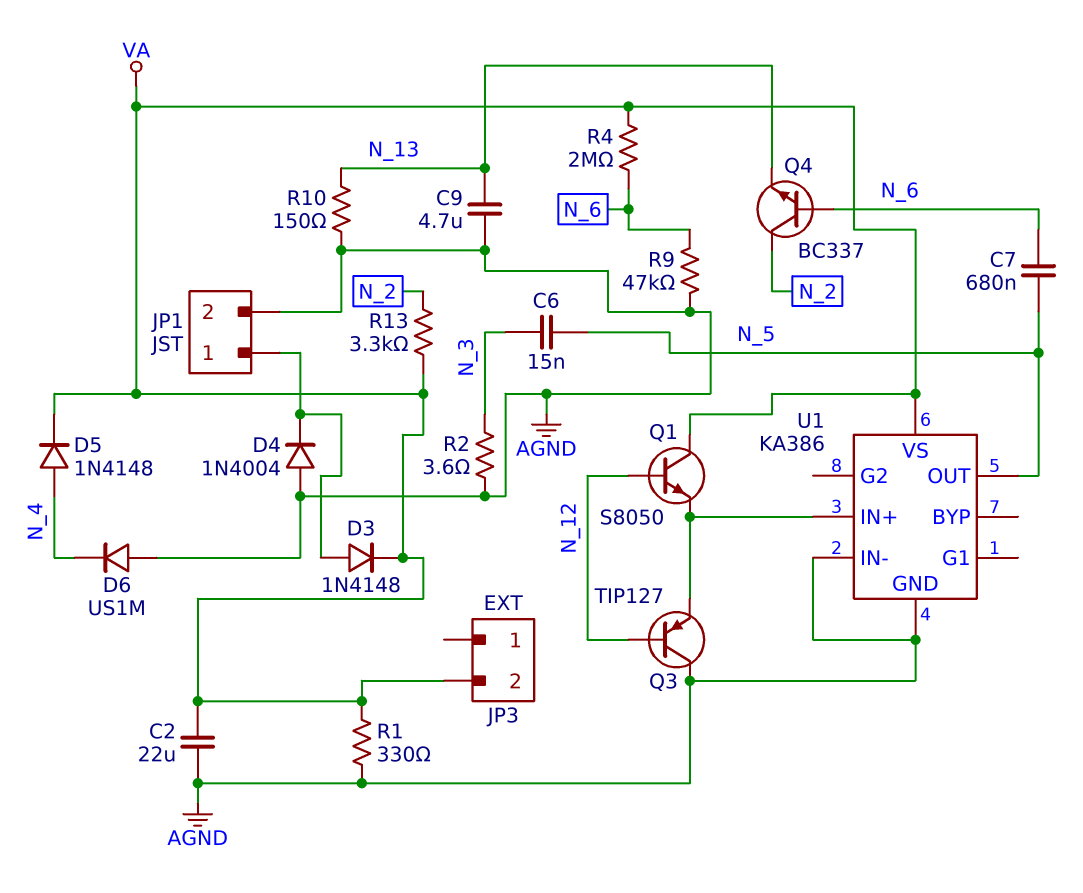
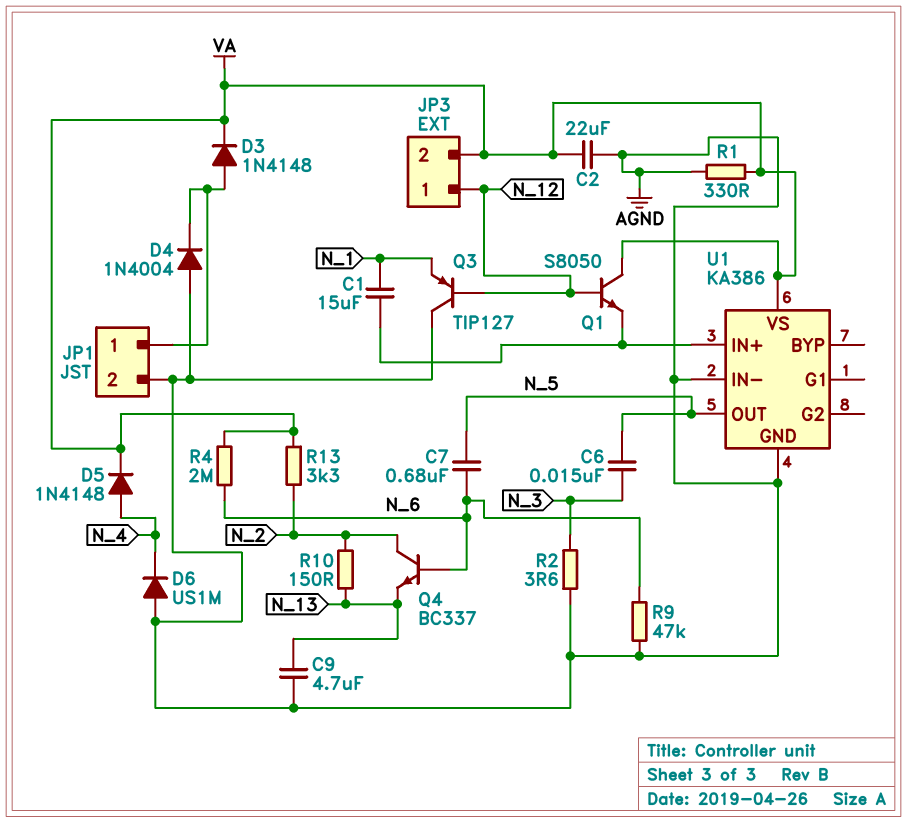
C1: none -> 15uF (N_1, U1/IN+)
JP3 pin 1: none -> N_12
Q3: PNP TIP127 (B N_12, C AGND, E U1/IN+) -> PNP TIP127 (B N_12, C AGND, E N_1)
R10: 150 (AGND, N_13) -> 150 (N_2, N_13)

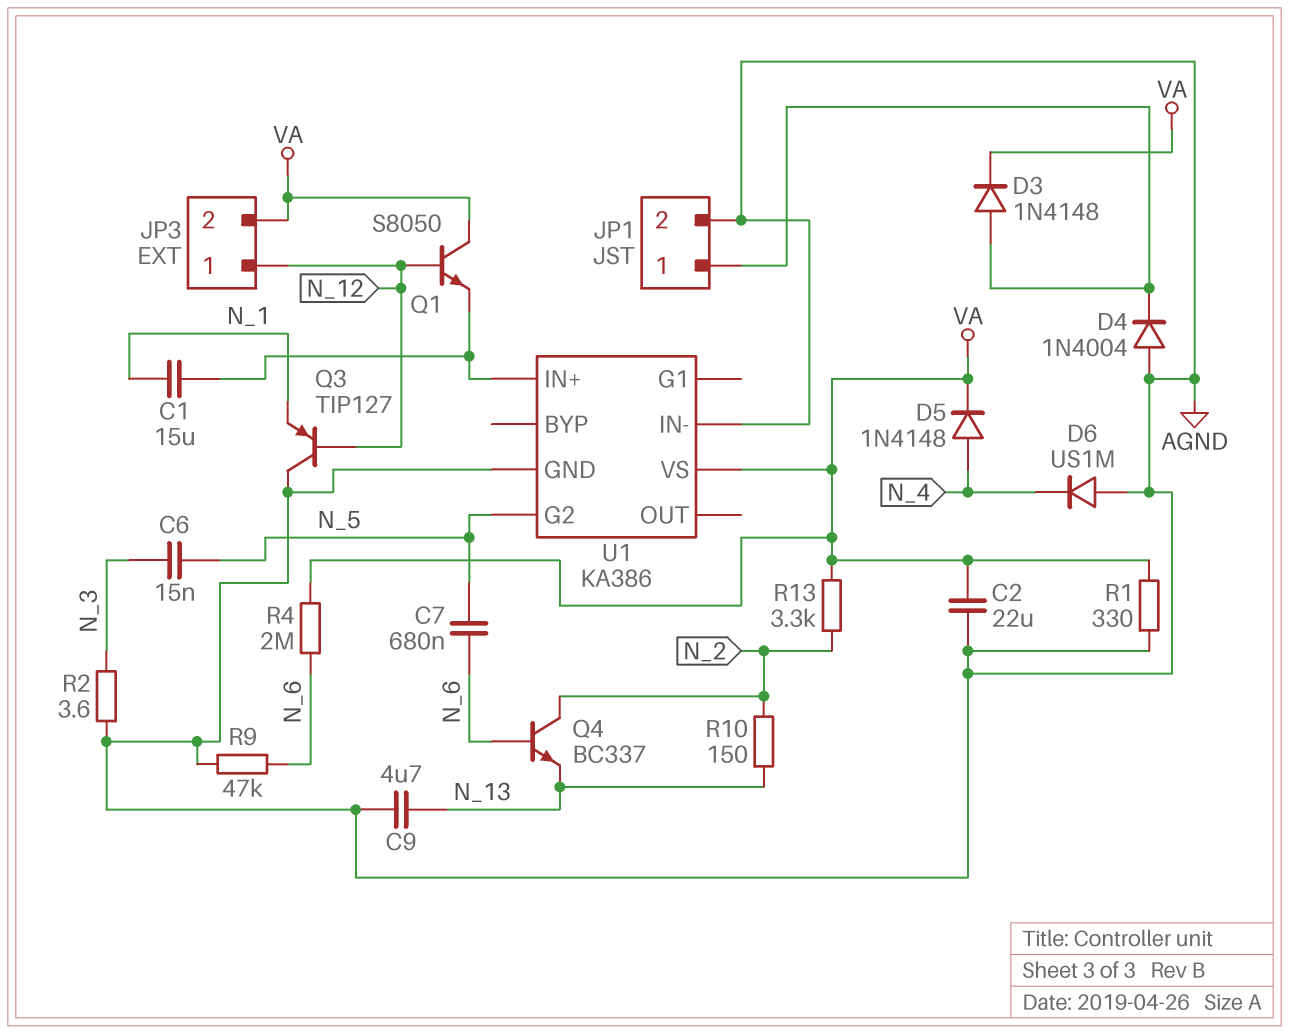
U1 pin G2: none -> N_5
U1 pin OUT: N_5 -> none

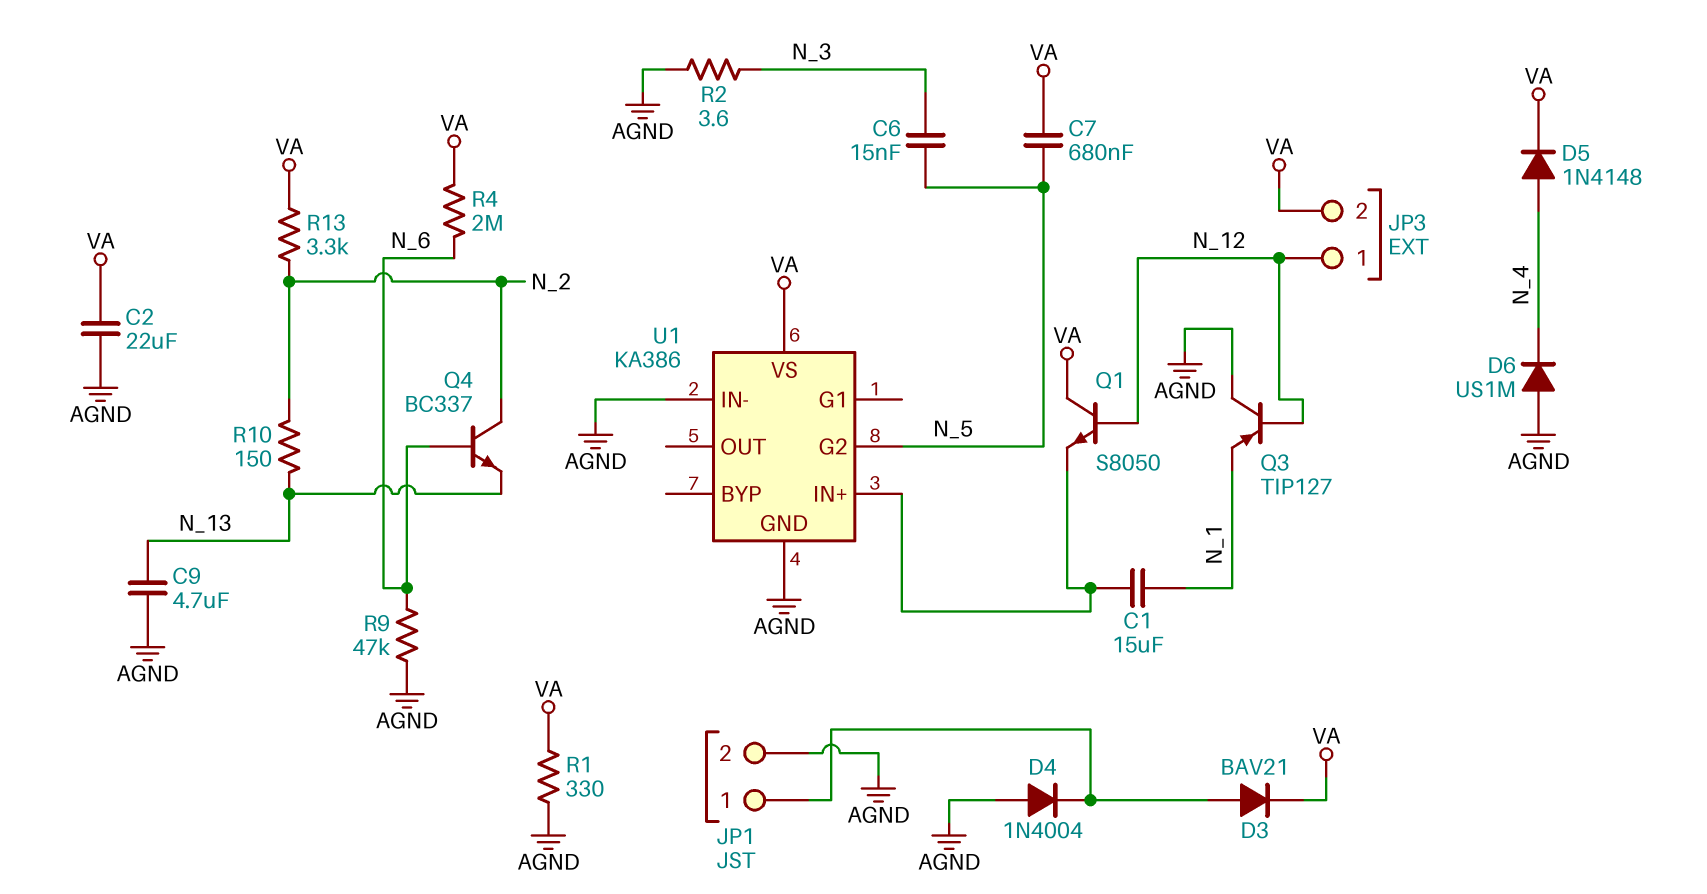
C7: 680nF (N_5, N_6) -> 680nF (N_5, VA)
D3: diode 1N4148 (A JP1/1, K VA) -> diode BAV21 (A JP1/1, K VA)

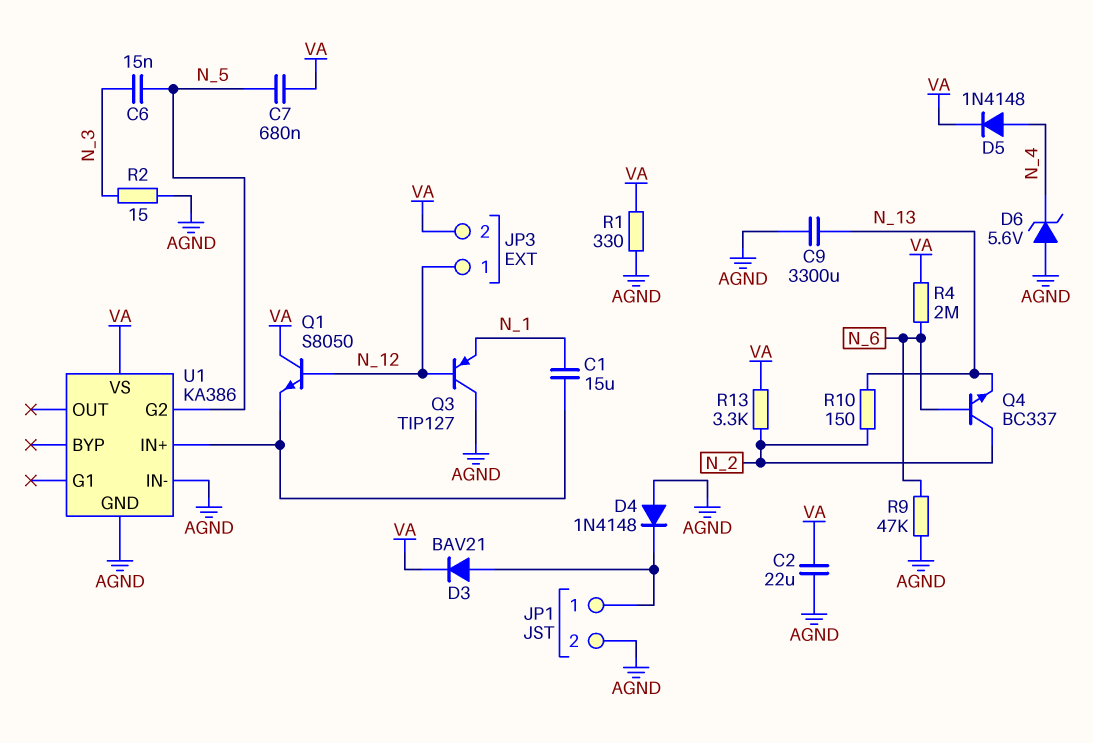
C9: 4.7uF (AGND, N_13) -> 3300uF (AGND, N_13)
D4: diode 1N4004 (A AGND, K JP1/1) -> diode 1N4148 (A AGND, K JP1/1)
D6: diode US1M (A AGND, K N_4) -> zener 5.6V (A AGND, K N_4)
R2: 3.6 (AGND, N_3) -> 15 (AGND, N_3)

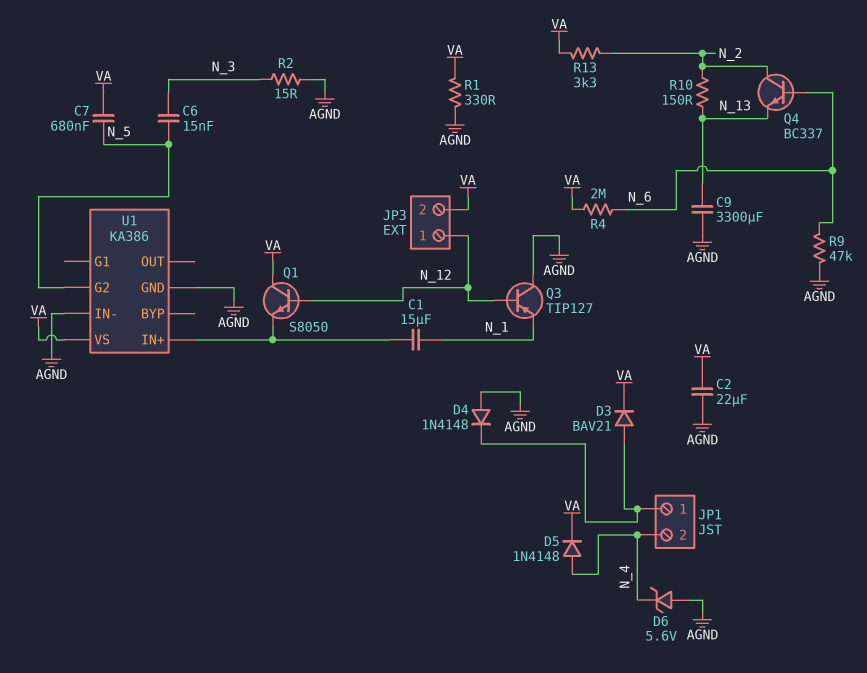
JP1 pin 2: AGND -> N_4

